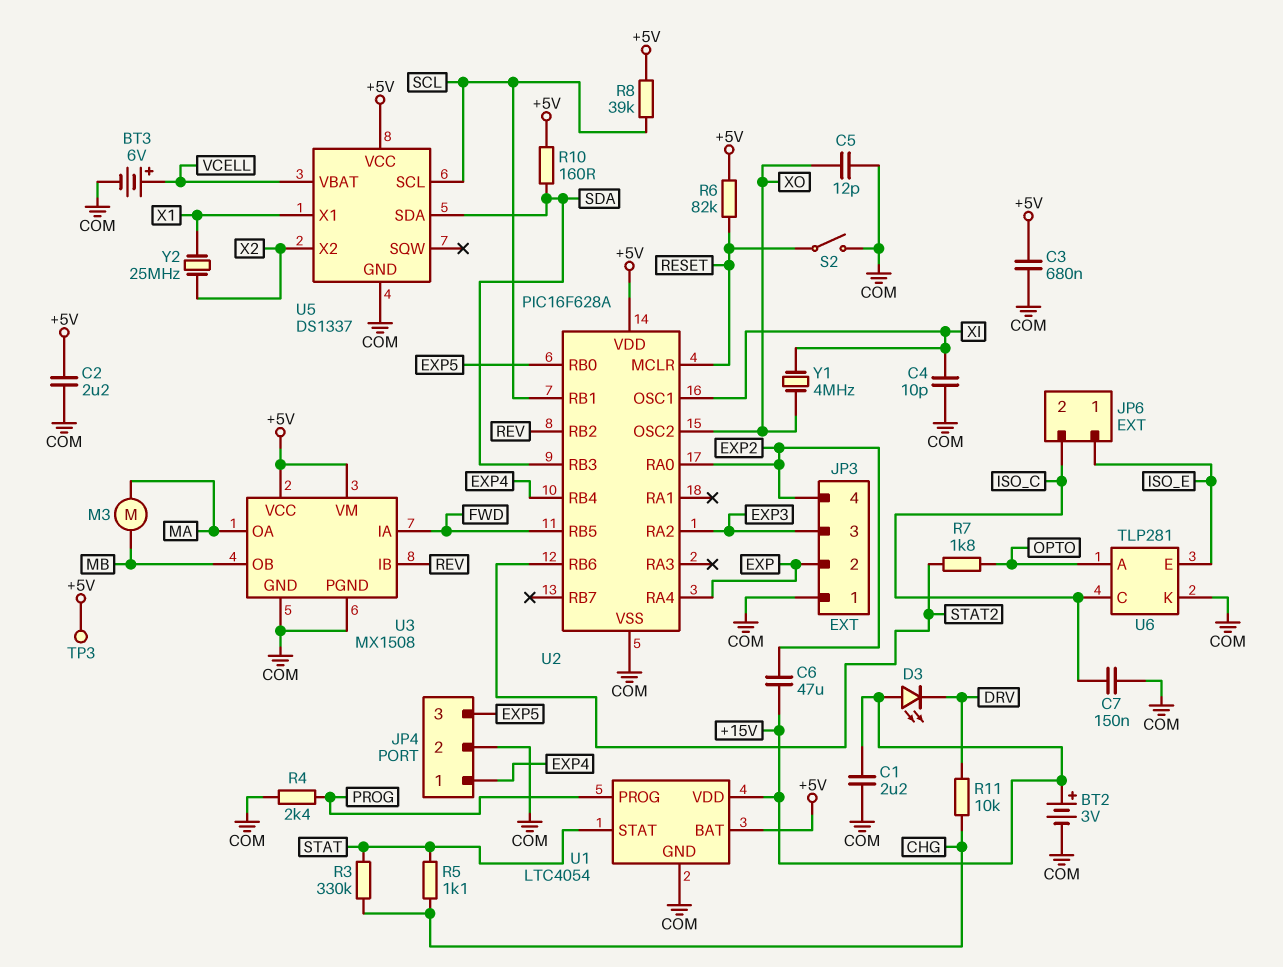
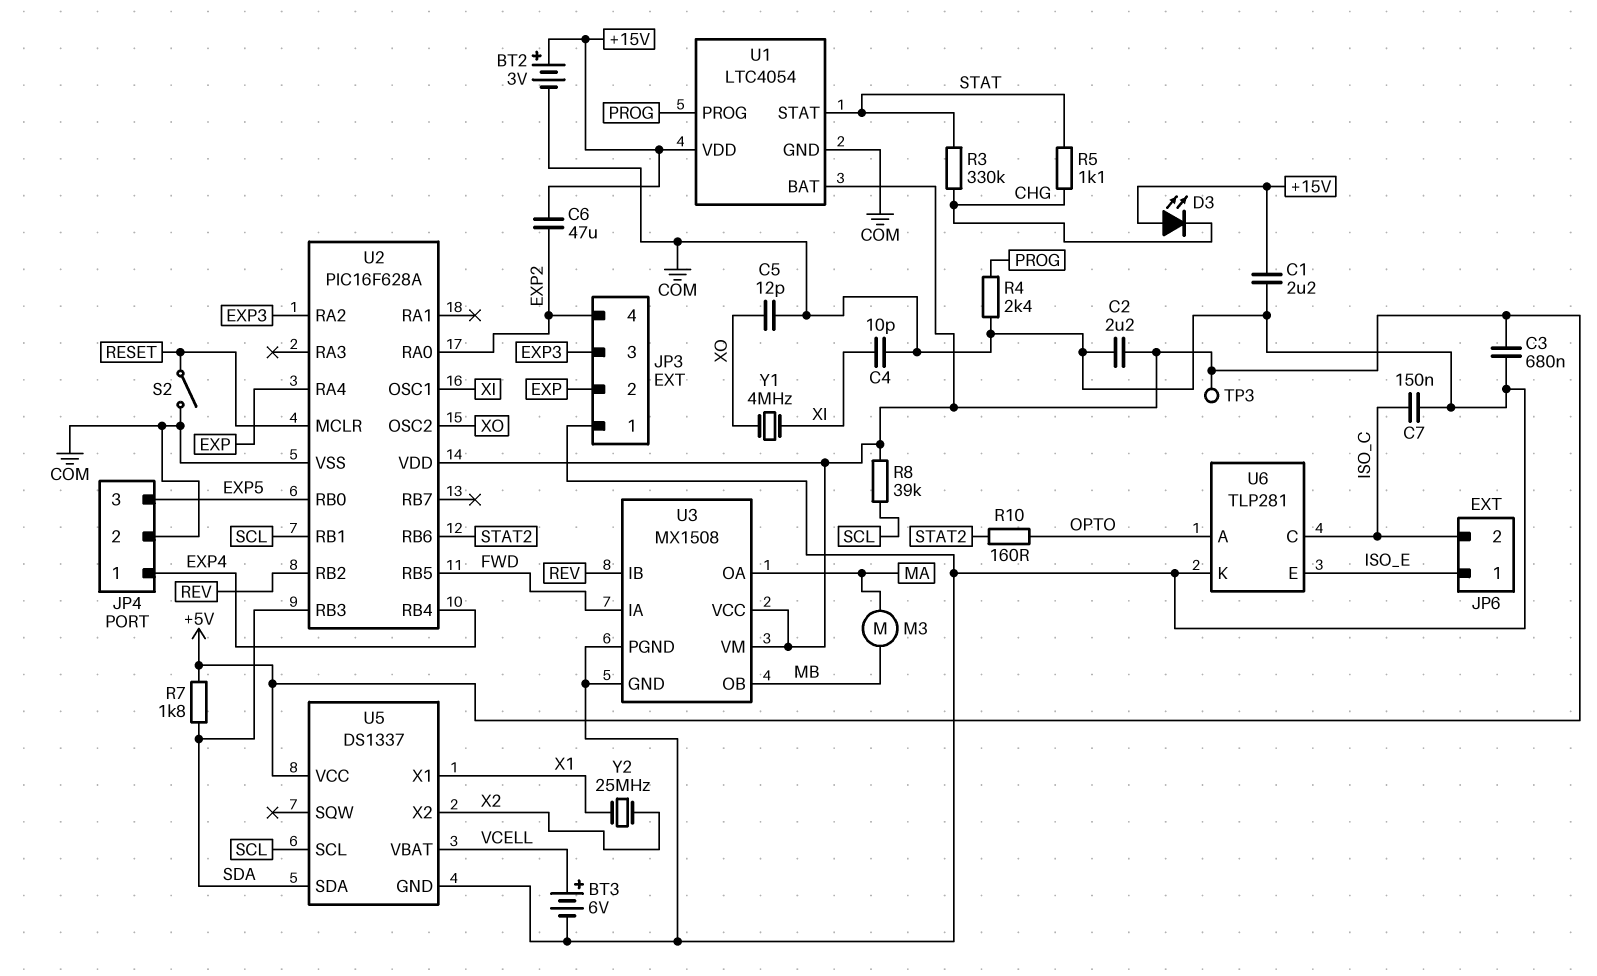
D3: LED (A +15V, K DRV) -> LED (A +15V, K CHG)
R6: 82k (+5V, RESET) -> none
R7: 1.8k (OPTO, STAT2) -> 1.8k (+5V, SDA)
R10: 160 (+5V, SDA) -> 160 (OPTO, STAT2)
R11: 10k (CHG, DRV) -> none

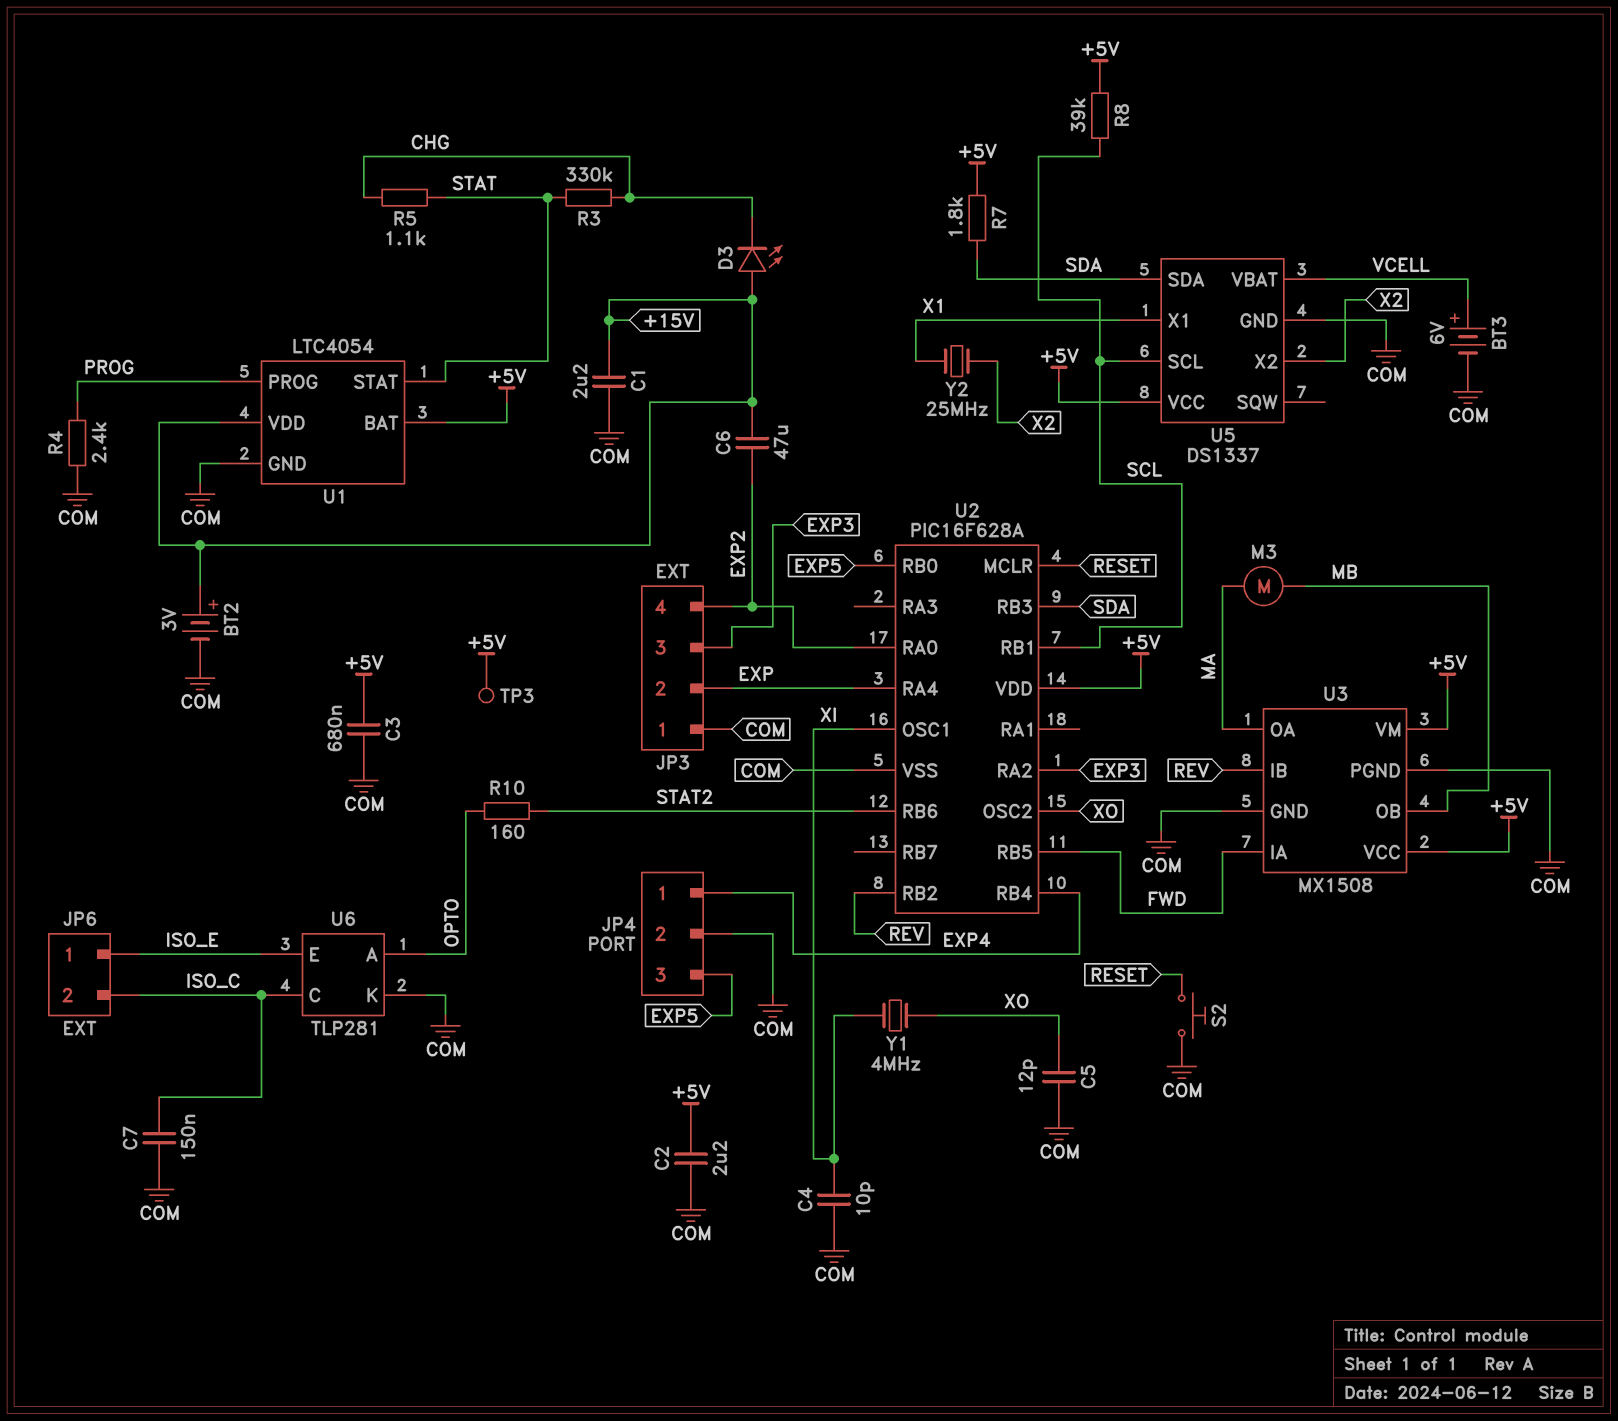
S2: switch (COM, RESET) -> button (COM, RESET)

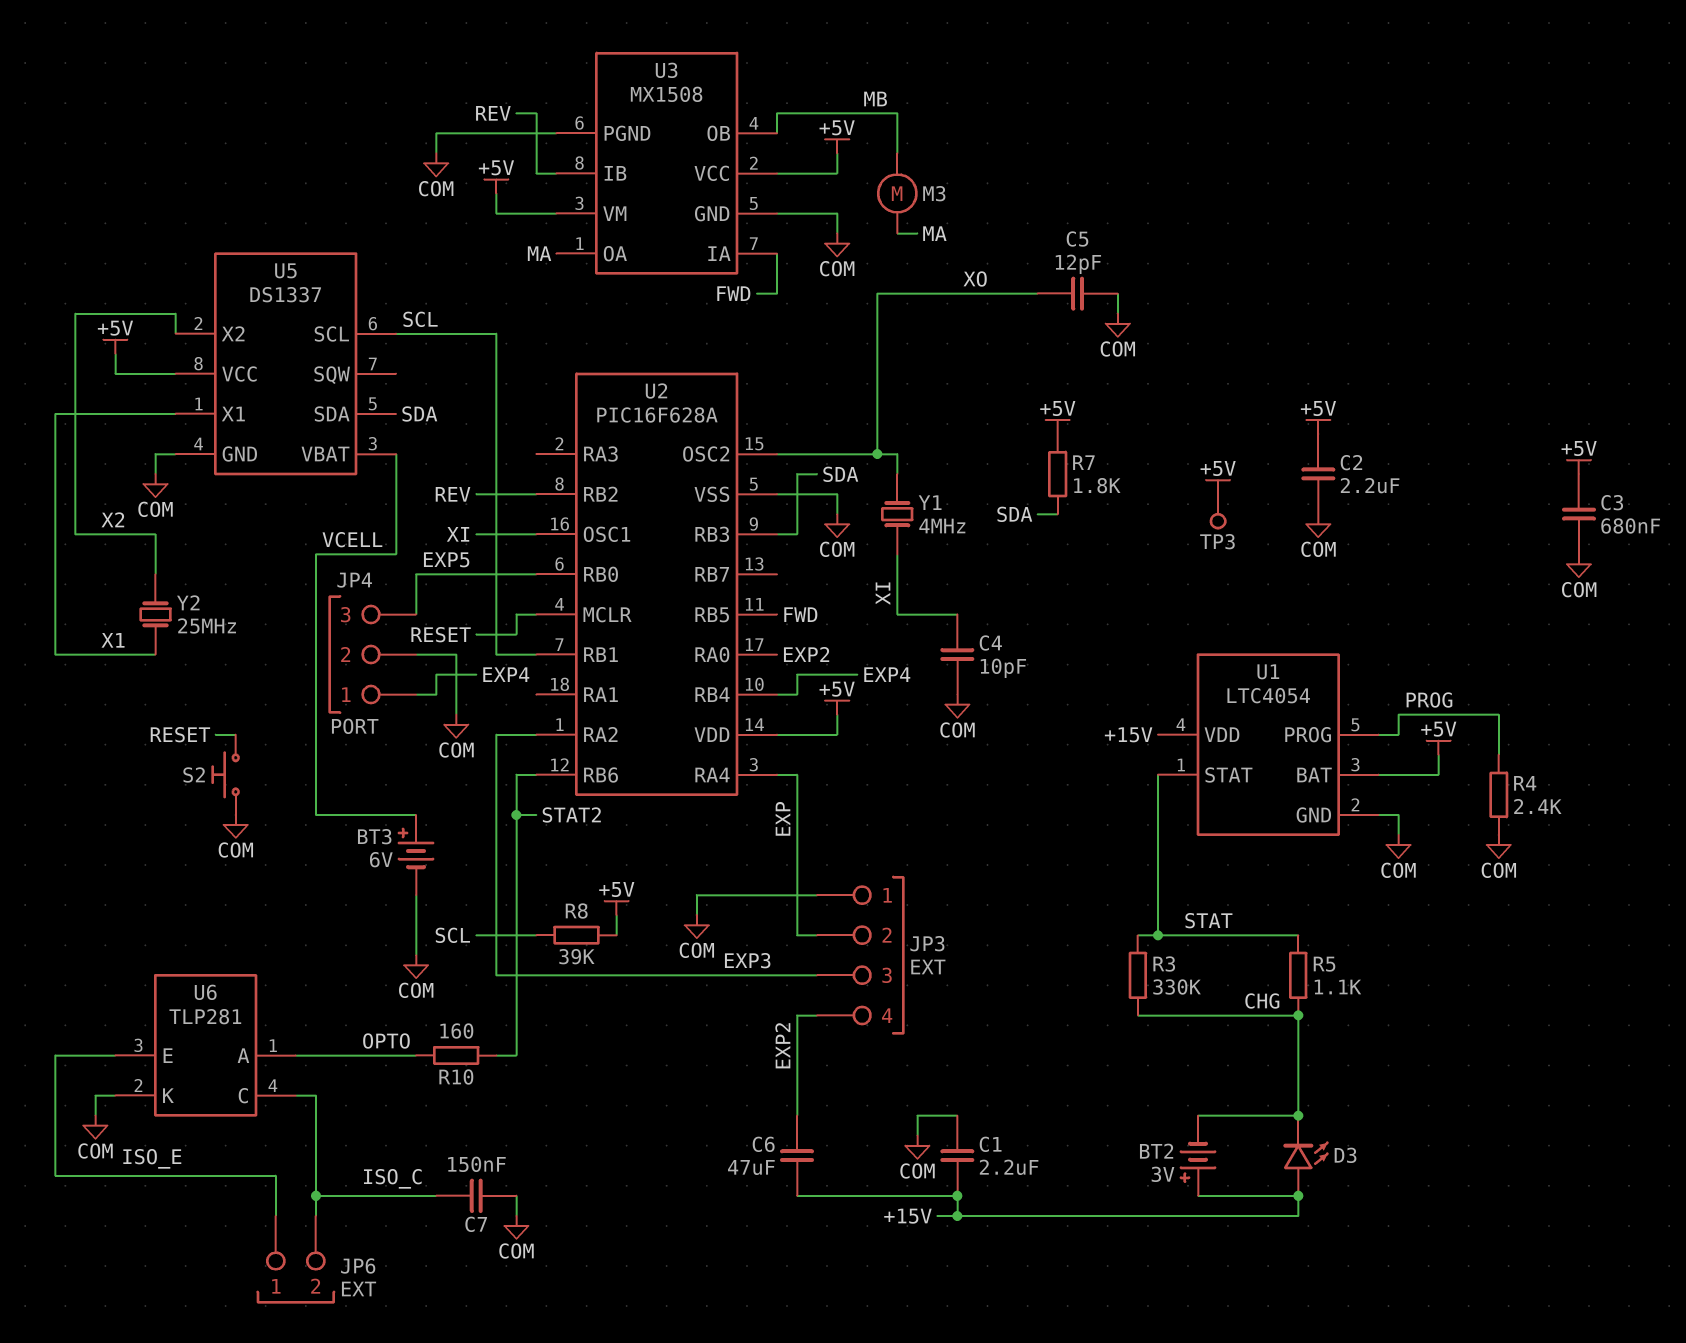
BT2: 3V (plus +15V, minus COM) -> 3V (plus +15V, minus CHG)

